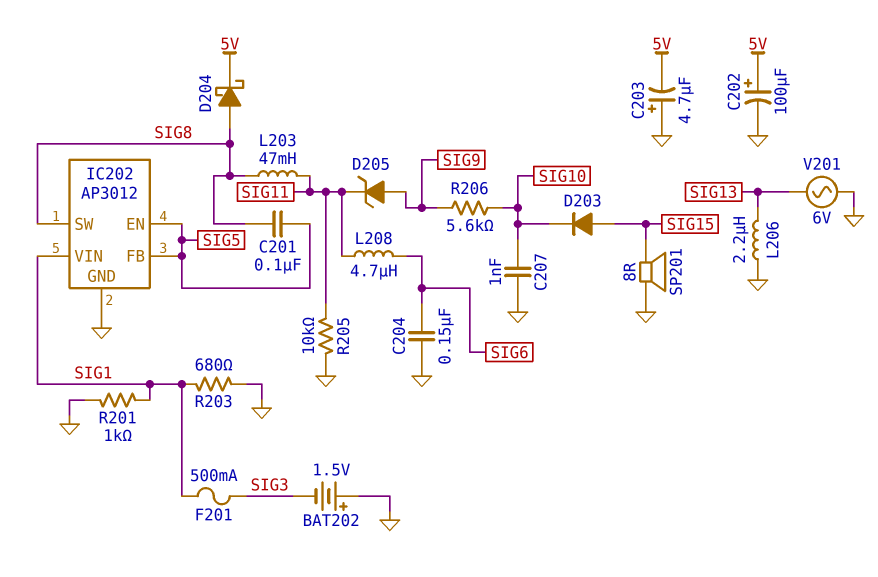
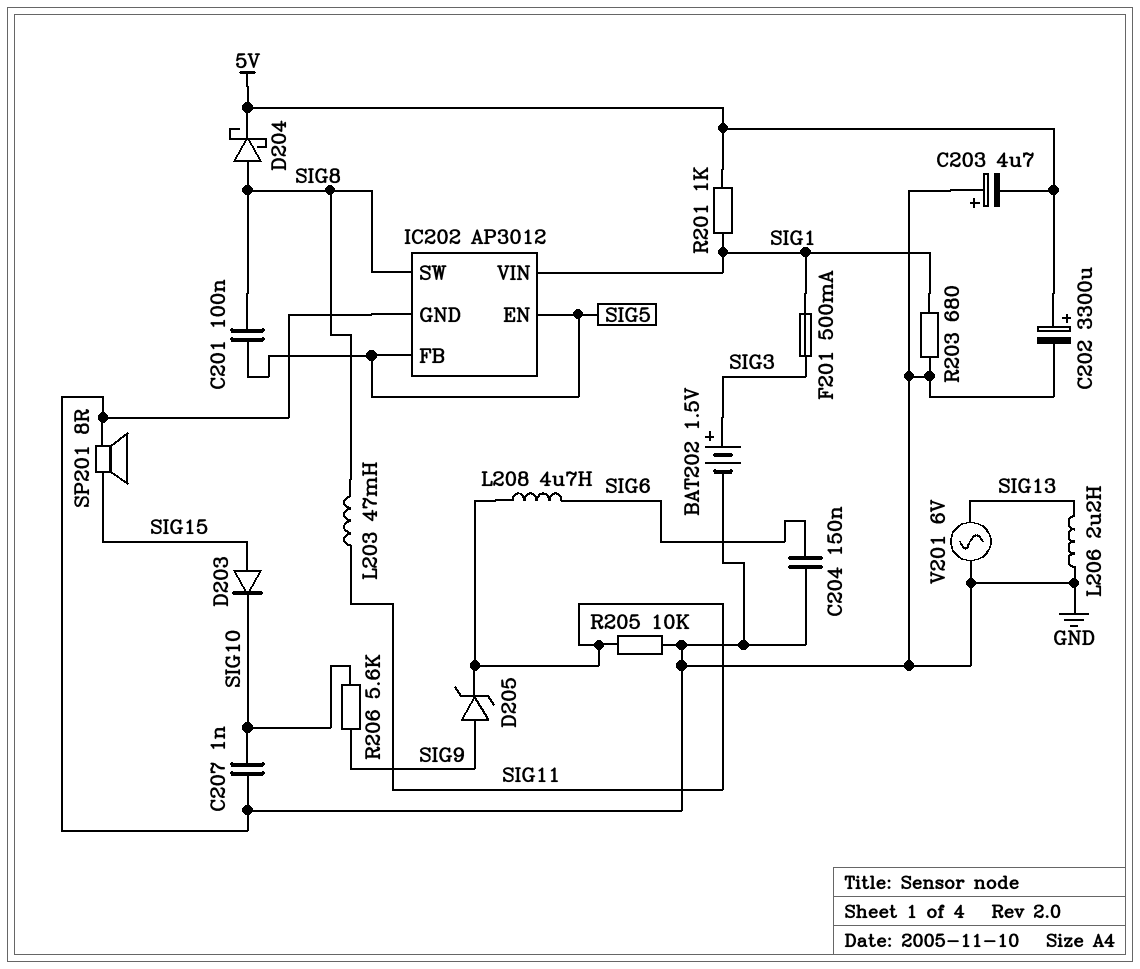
BAT202: 1.5V (plus GND, minus SIG3) -> 1.5V (plus SIG3, minus GND)
C202: 100uF (plus 5V, minus GND) -> 3300uF (plus 5V, minus GND)
R201: 1k (GND, SIG1) -> 1k (5V, SIG1)

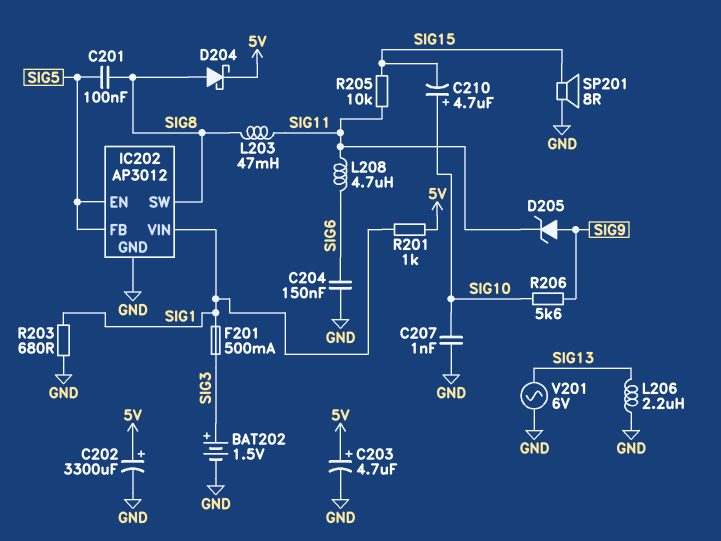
C203: 4.7uF (plus GND, minus 5V) -> 4.7uF (plus 5V, minus GND)
C210: none -> 4.7uF (plus SIG10, minus SIG15)
D203: diode (A SIG15, K SIG10) -> none
R205: 10k (GND, SIG11) -> 10k (SIG11, SIG15)

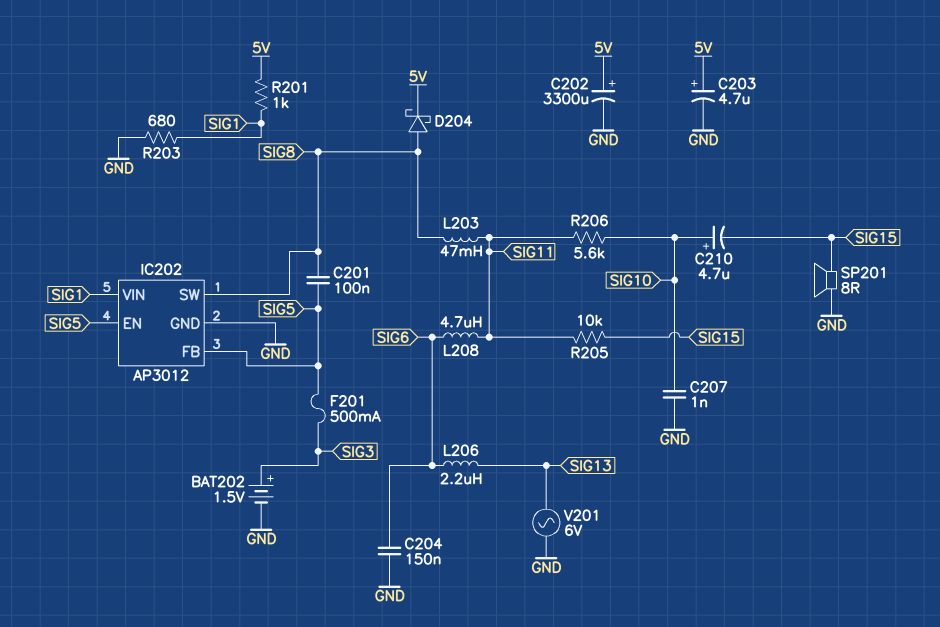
D205: zener (A SIG9, K SIG11) -> none
F201: 500mA (SIG1, SIG3) -> 500mA (SIG3, SIG5)
L206: 2.2uH (GND, SIG13) -> 2.2uH (SIG6, SIG13)
R206: 5.6k (SIG9, SIG10) -> 5.6k (SIG10, SIG11)

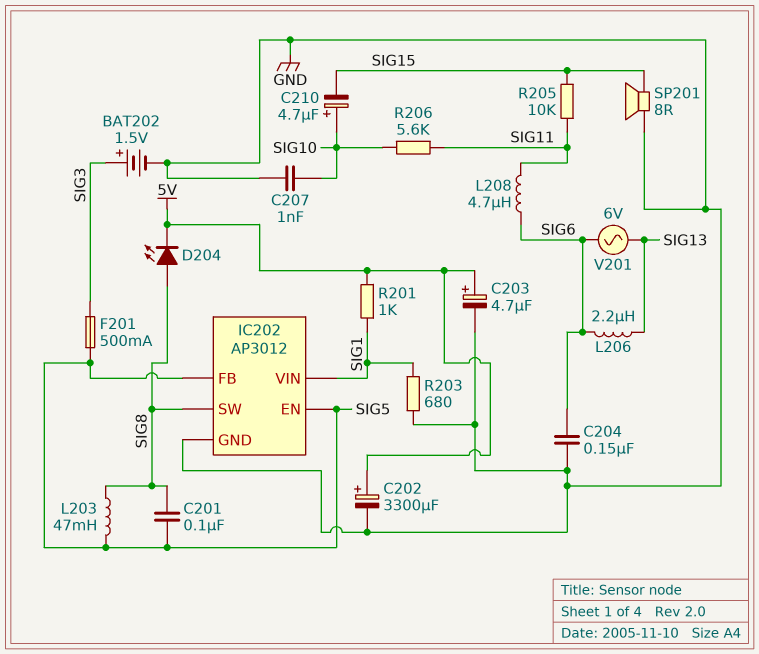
D204: schottky (A SIG8, K 5V) -> LED (A SIG8, K 5V)
L203: 47mH (SIG8, SIG11) -> 47mH (SIG5, SIG8)
V201: AC 6V (GND, SIG13) -> AC 6V (SIG6, SIG13)

